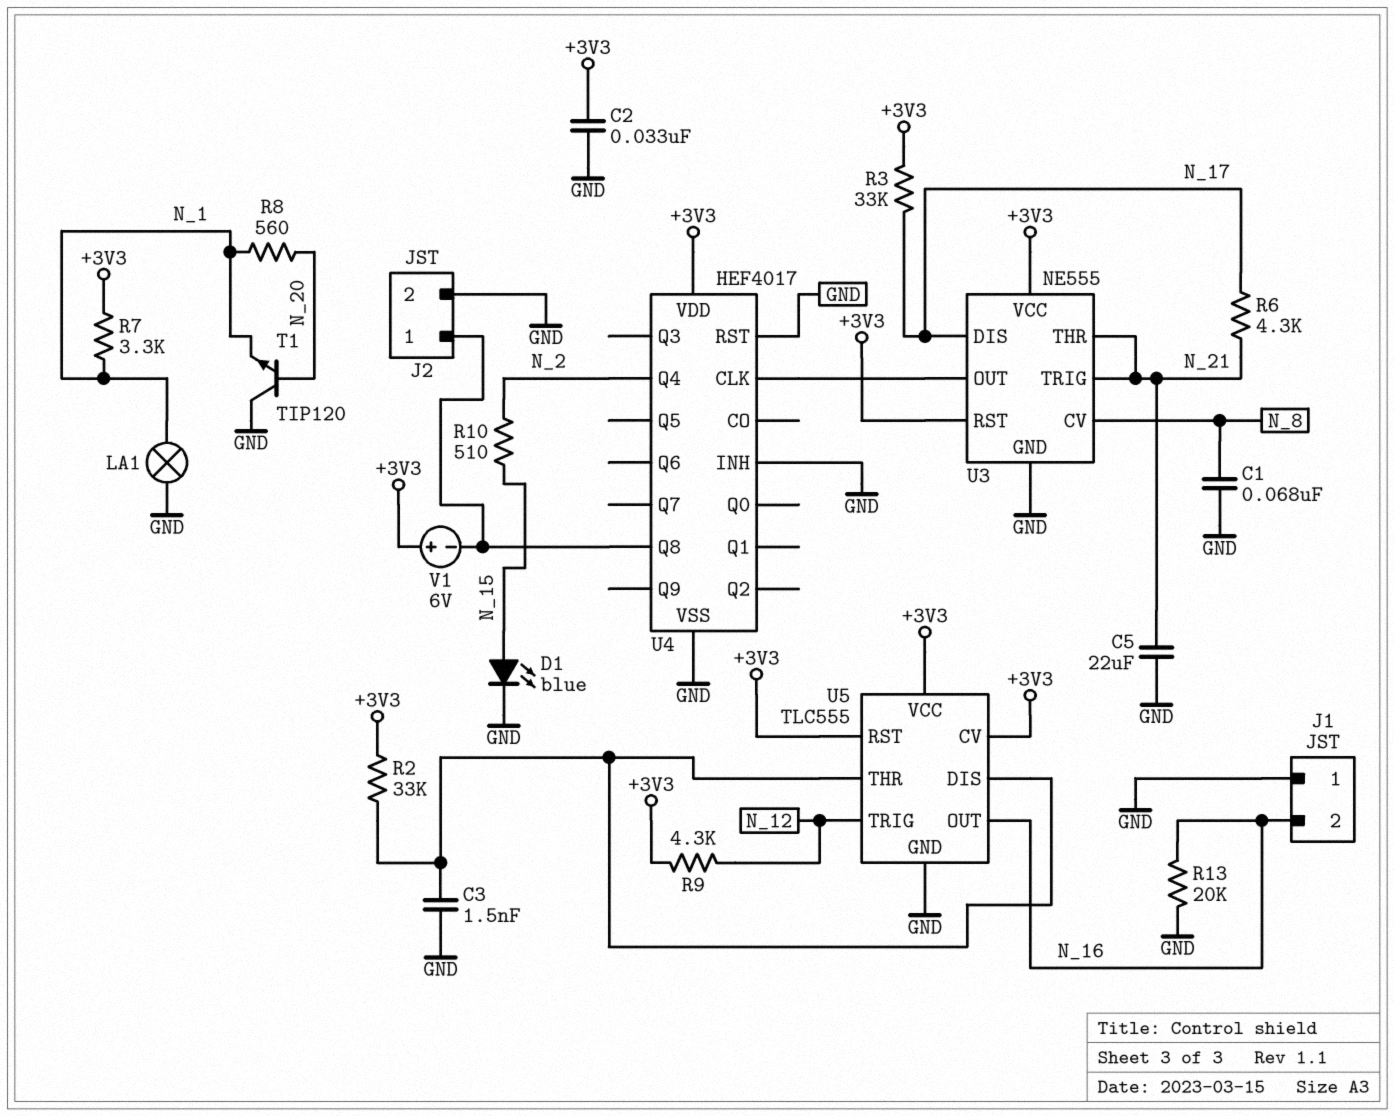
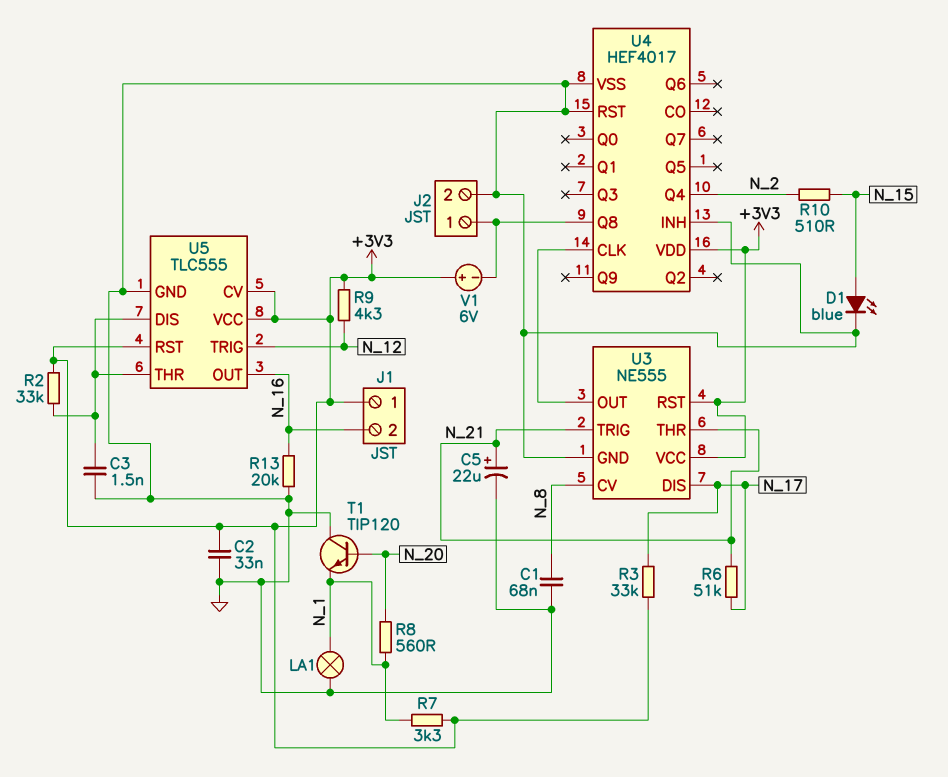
C5: 22uF (GND, N_21) -> 22uF (plus N_21, minus GND)
J1 pin 1: GND -> +3V3
R6: 4.3k (N_17, N_21) -> 51k (N_17, N_21)

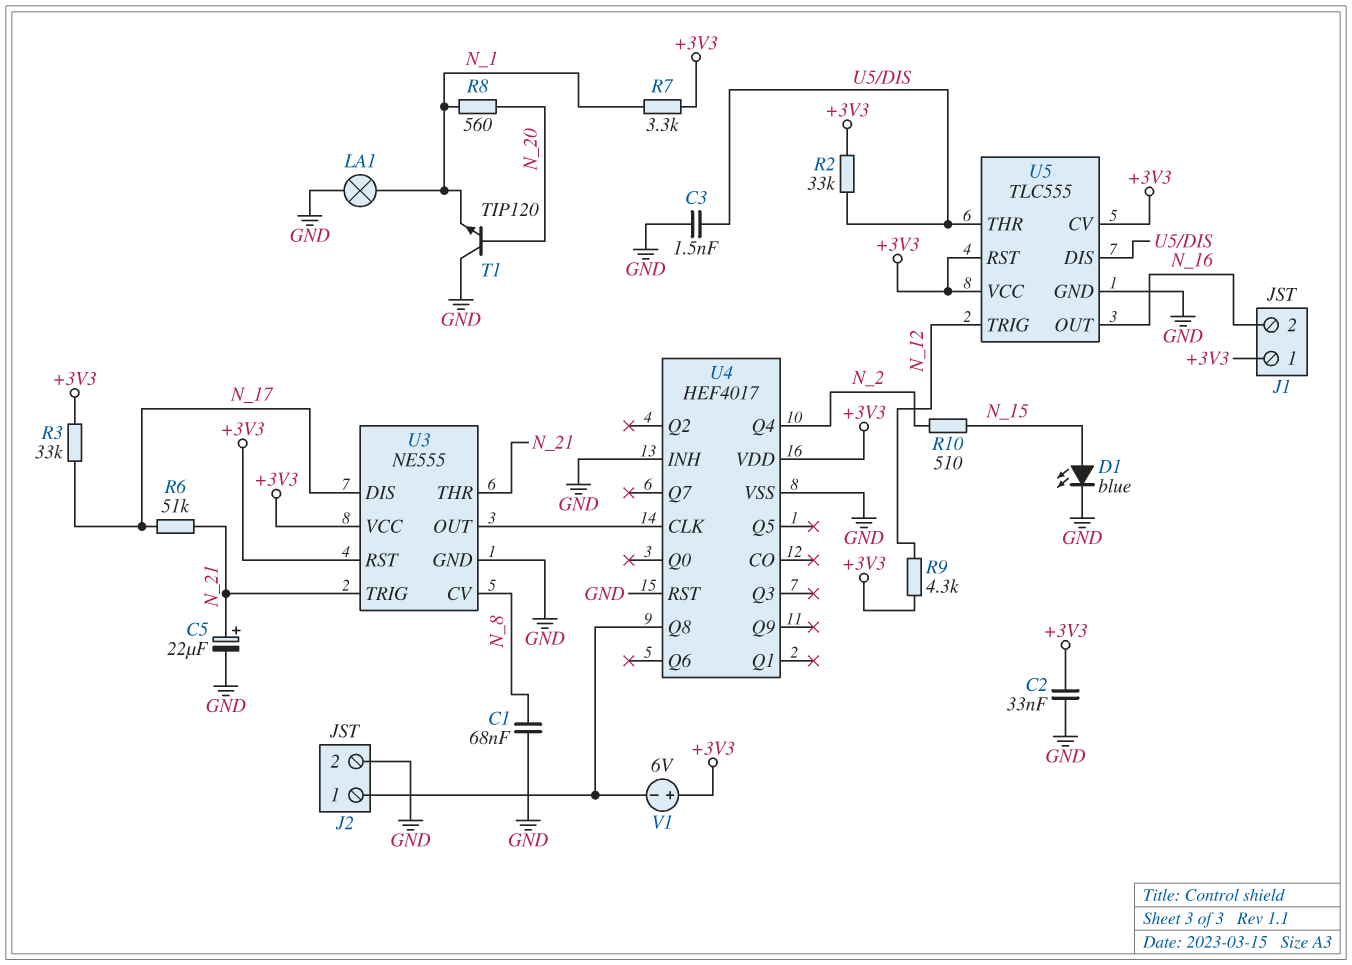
R13: 20k (GND, N_16) -> none

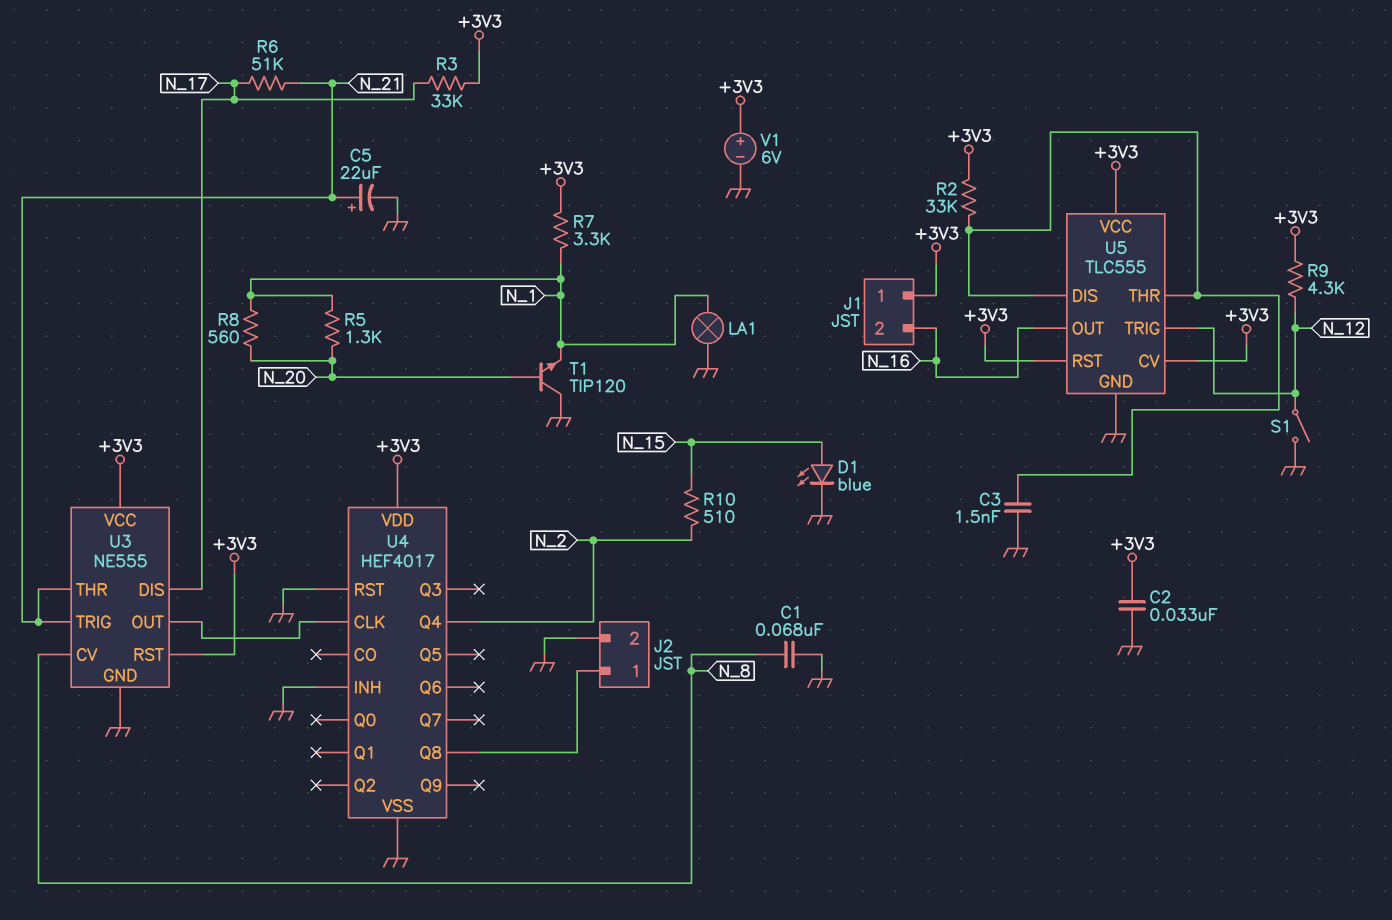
R5: none -> 1.3k (N_1, N_20)
S1: none -> switch (GND, N_12)
V1: 6V (plus +3V3, minus J2/1) -> 6V (plus +3V3, minus GND)

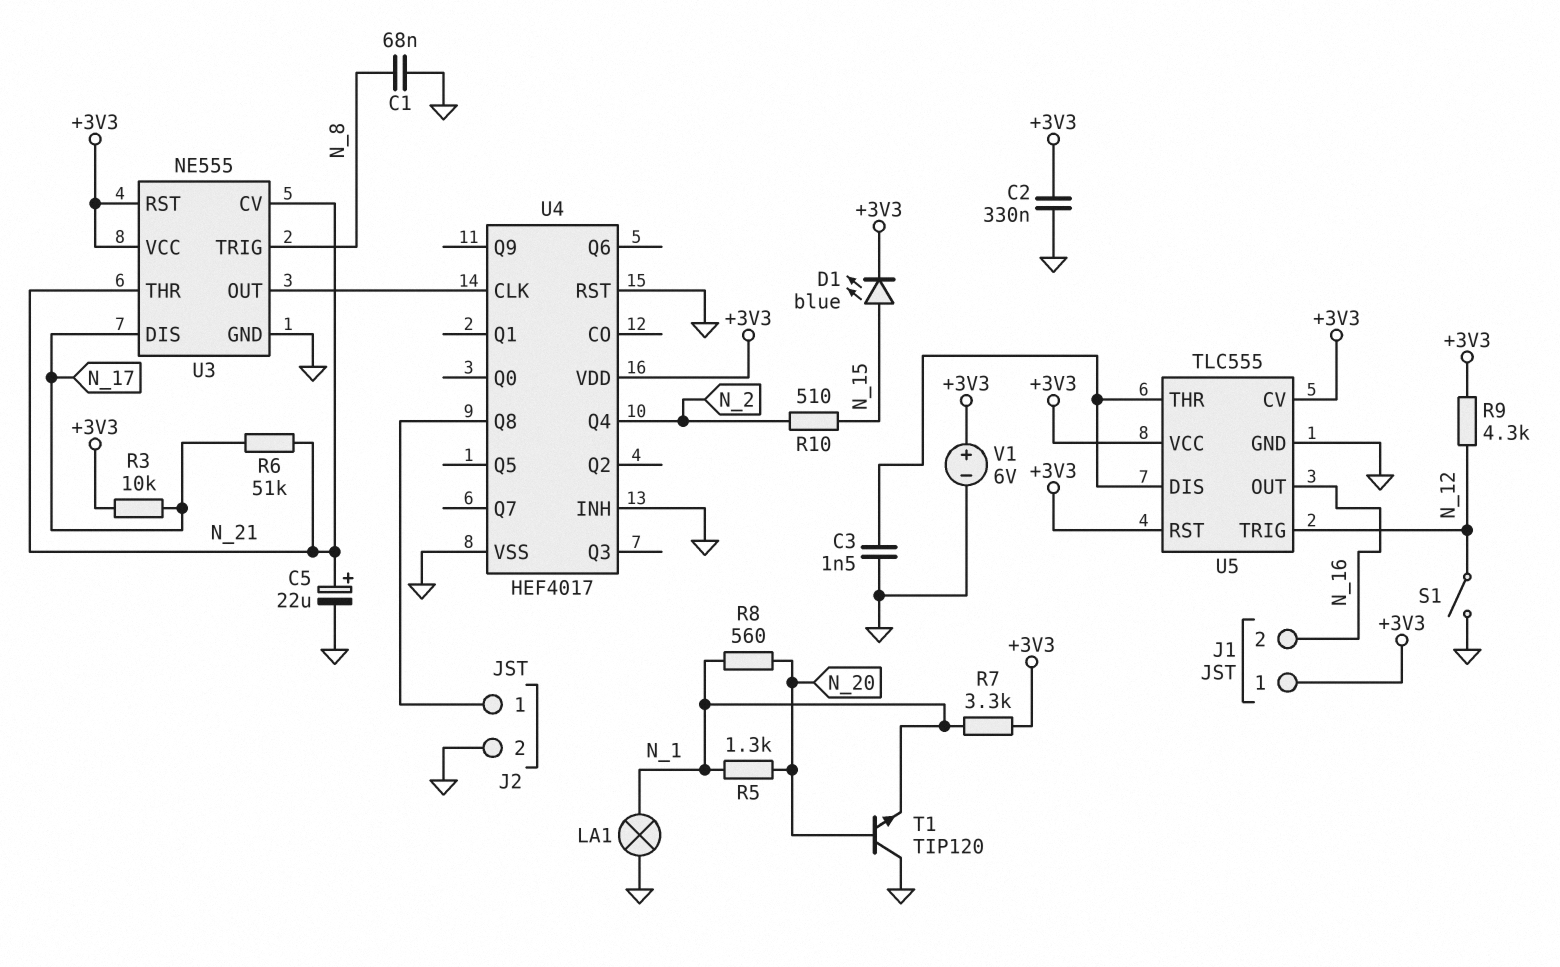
C2: 33nF (+3V3, GND) -> 330nF (+3V3, GND)
D1: LED blue (A N_15, K GND) -> LED blue (A N_15, K +3V3)
R2: 33k (+3V3, U5/DIS) -> none
R3: 33k (+3V3, N_17) -> 10k (+3V3, N_17)
U3 pin CV: N_8 -> N_21
U3 pin TRIG: N_21 -> N_8

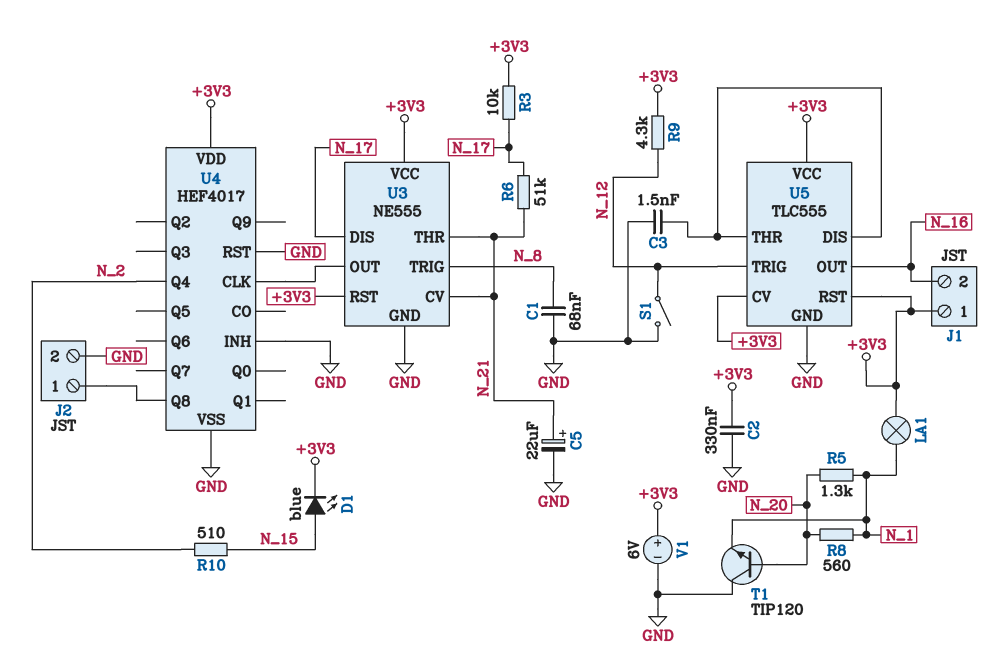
LA1: lamp (GND, N_1) -> lamp (+3V3, N_1)
R7: 3.3k (+3V3, N_1) -> none

